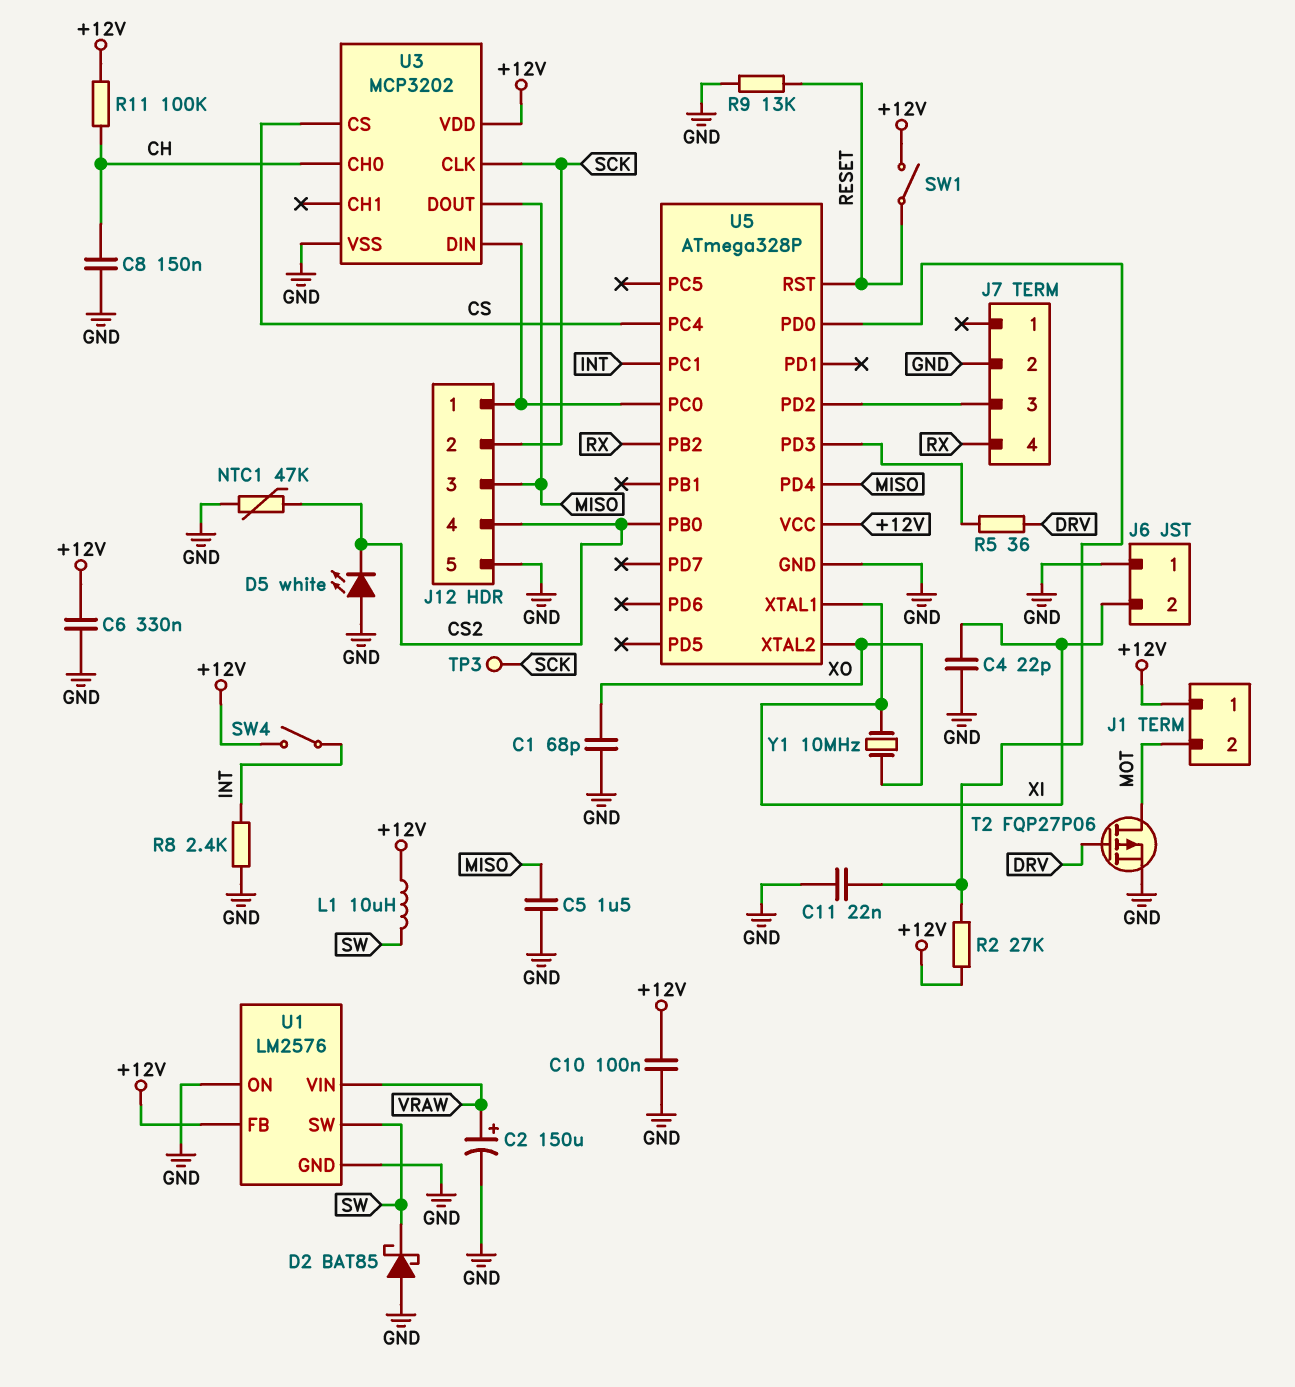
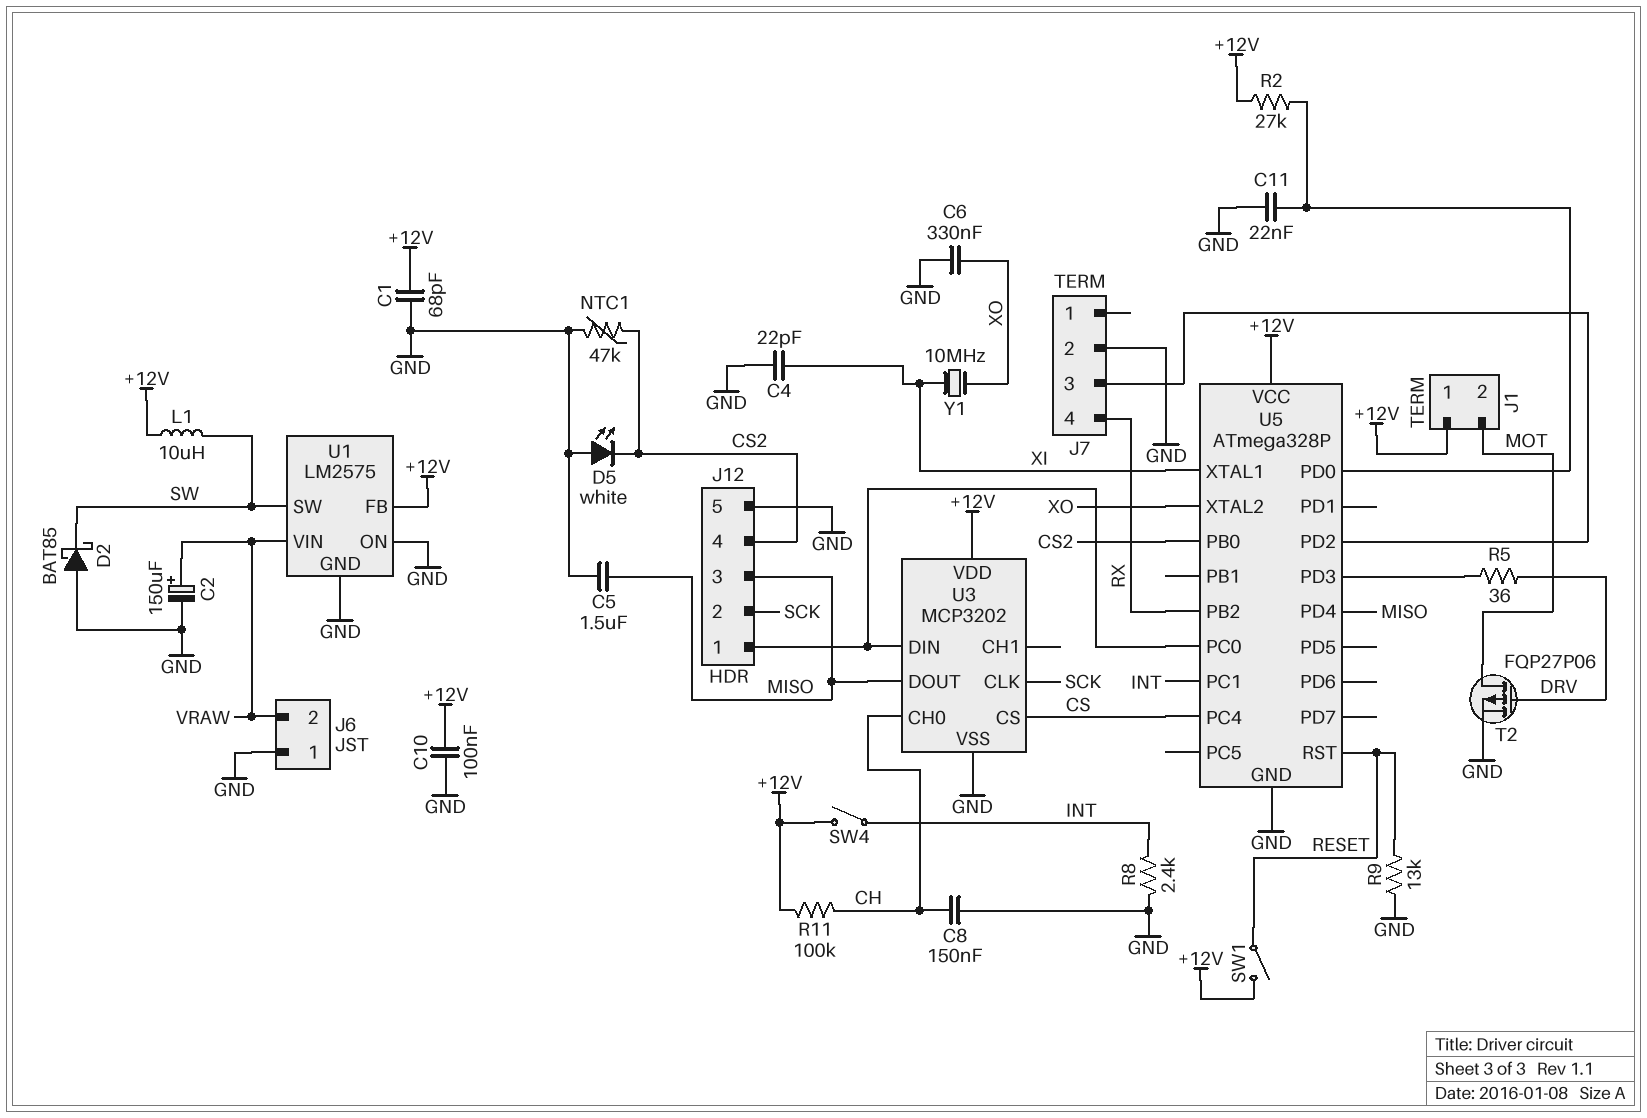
C1: 68pF (GND, XO) -> 68pF (+12V, GND)
C6: 330nF (+12V, GND) -> 330nF (GND, XO)
J6 pin 2: XI -> VRAW
TP3: test point (SCK) -> none
U1: LM2576 -> LM2575

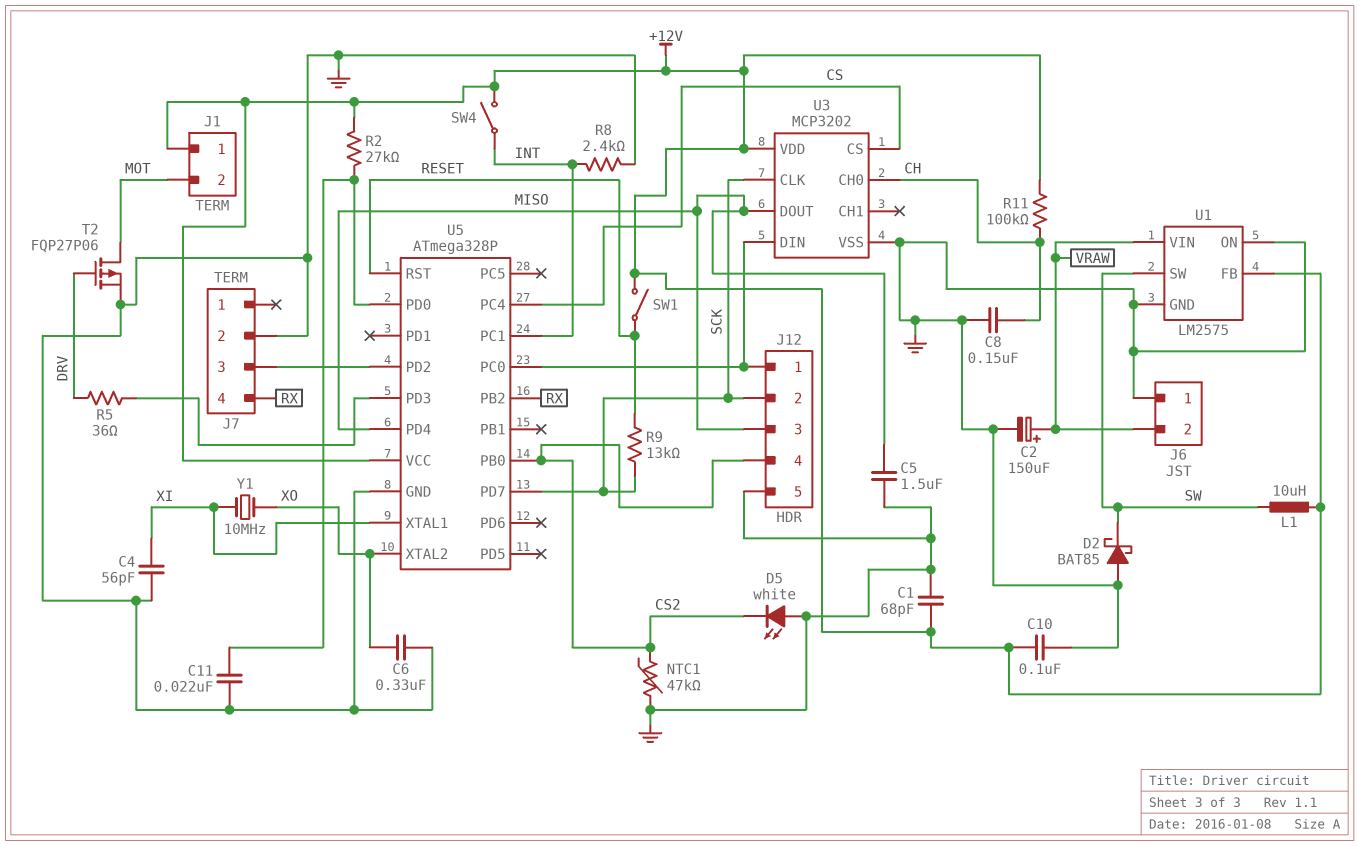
C4: 22pF (GND, XI) -> 56pF (GND, XI)
R9: 13k (GND, RESET) -> 13k (RESET, SCK)
U5 pin PD7: none -> SCK

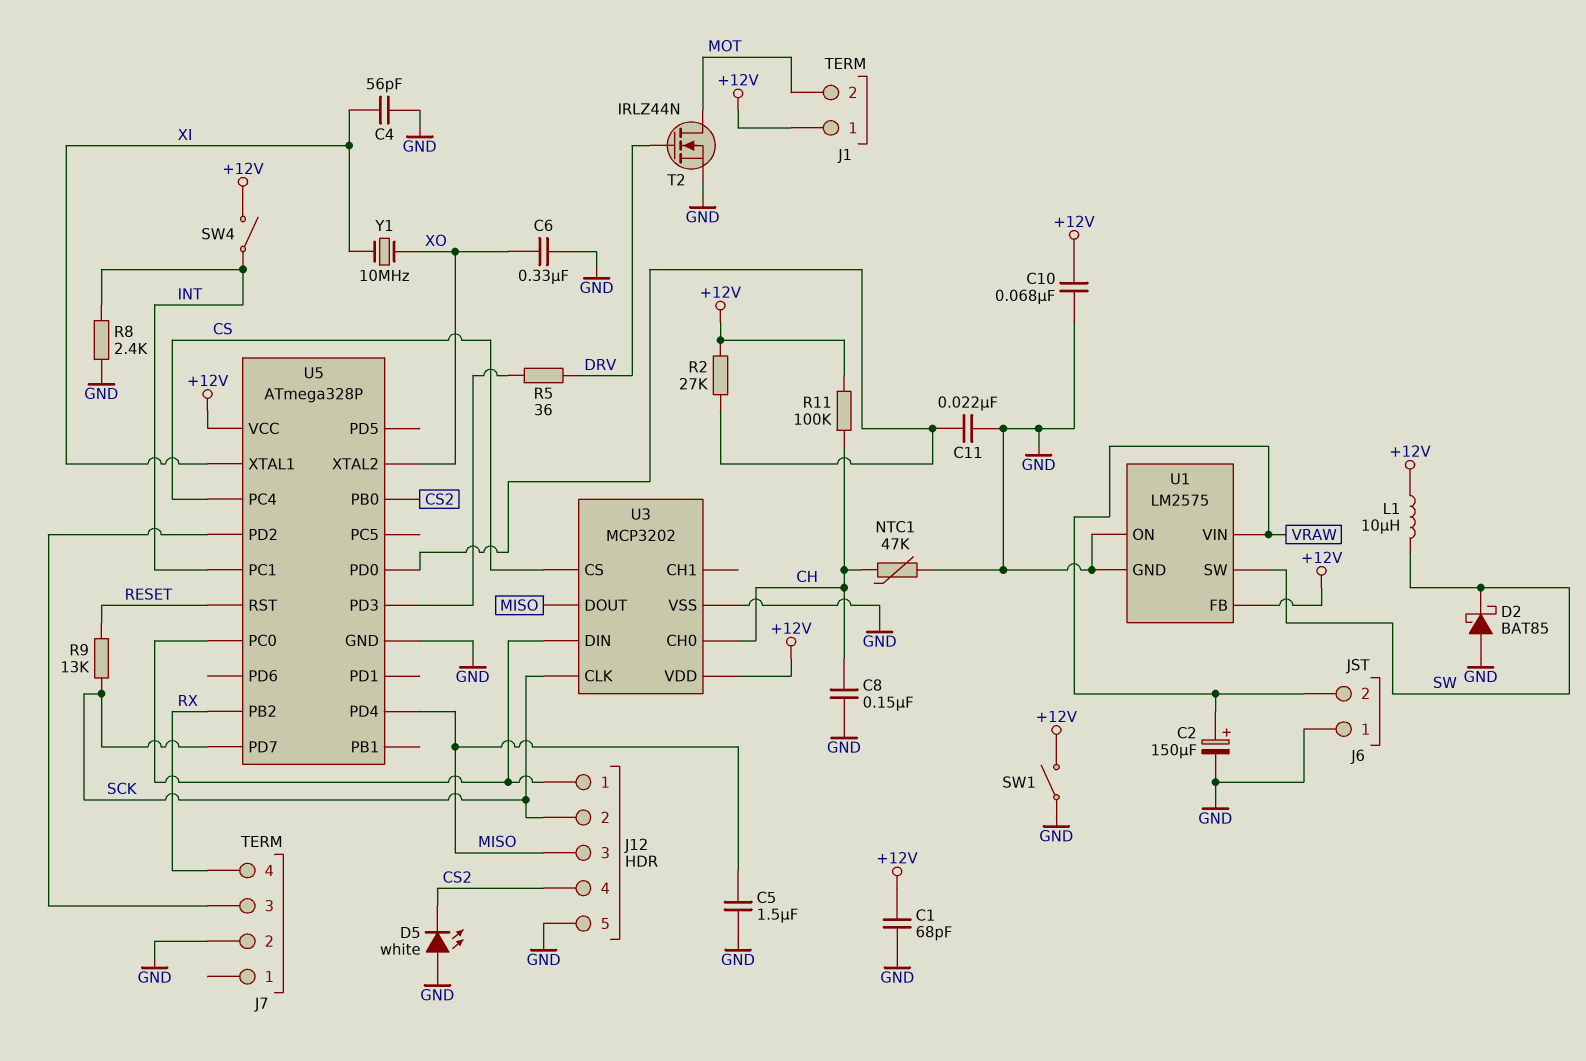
C10: 100nF (+12V, GND) -> 68nF (+12V, GND)
NTC1: 47k (CS2, GND) -> 47k (CH, GND)
SW1: switch (+12V, RESET) -> switch (+12V, GND)
T2: PMOS FQP27P06 (G DRV, D MOT, S GND) -> NMOS IRLZ44N (G DRV, D MOT, S GND)

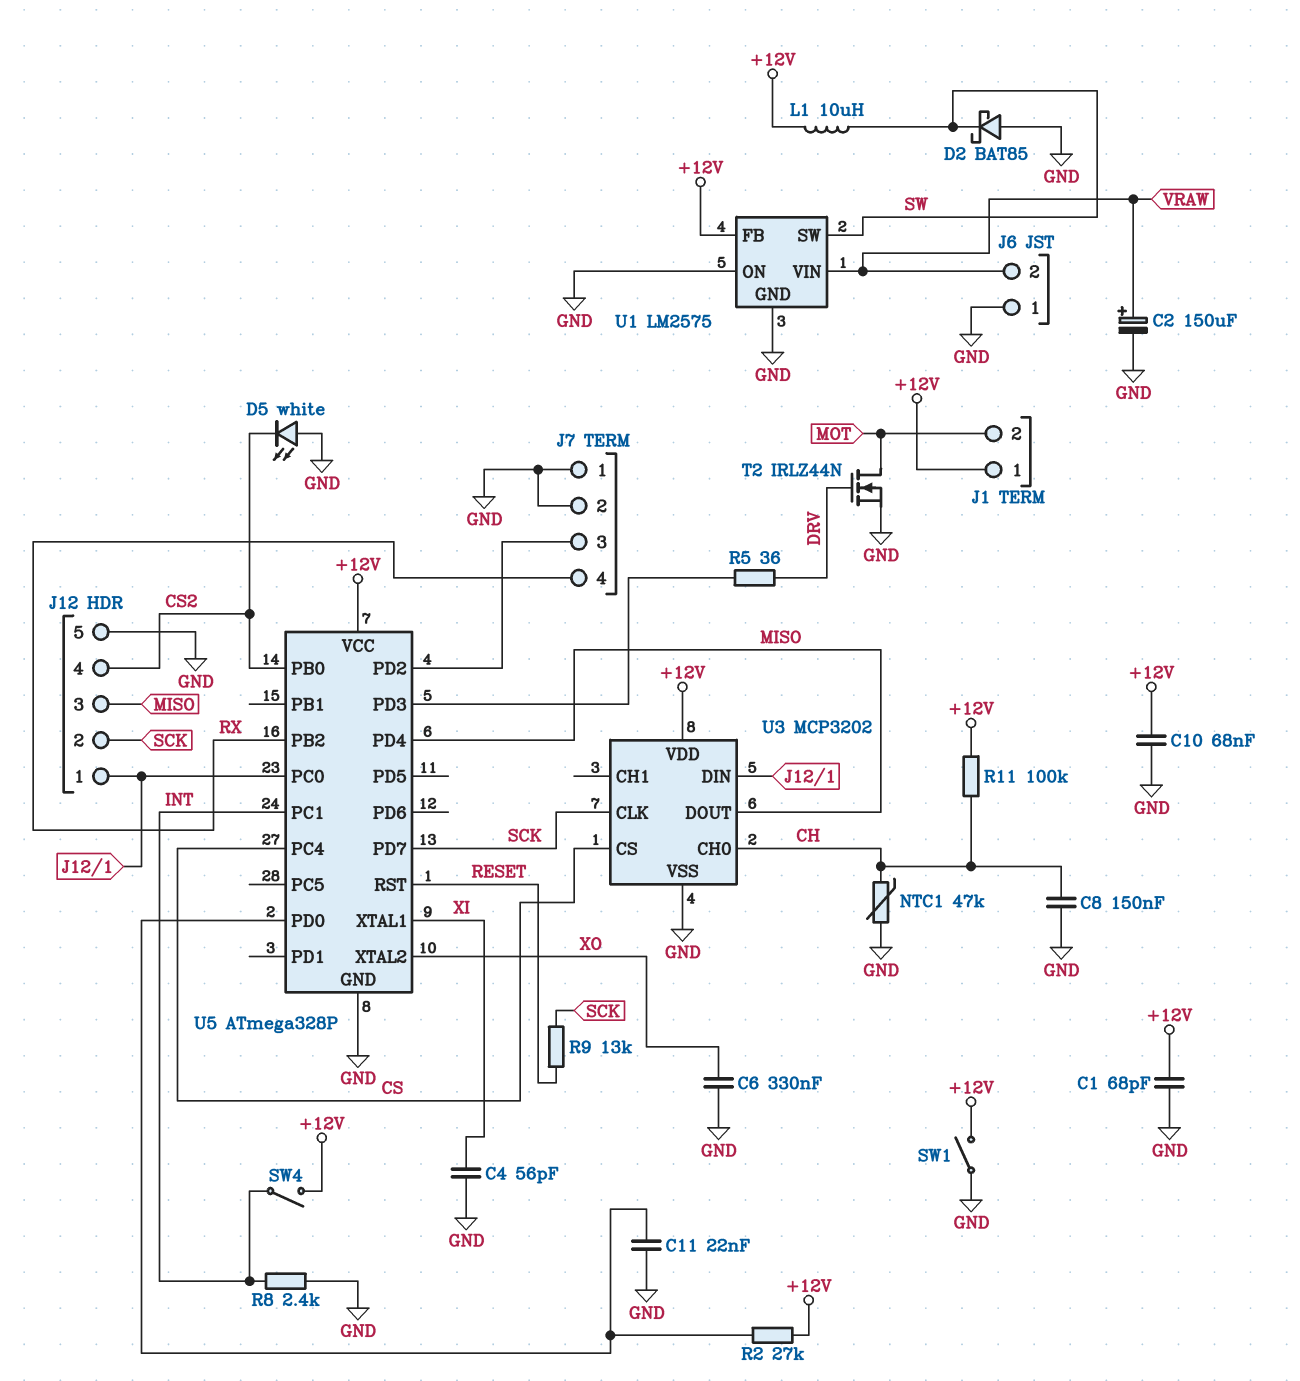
C5: 1.5uF (GND, MISO) -> none
J7 pin 1: none -> GND
Y1: 10MHz (XI, XO) -> none

